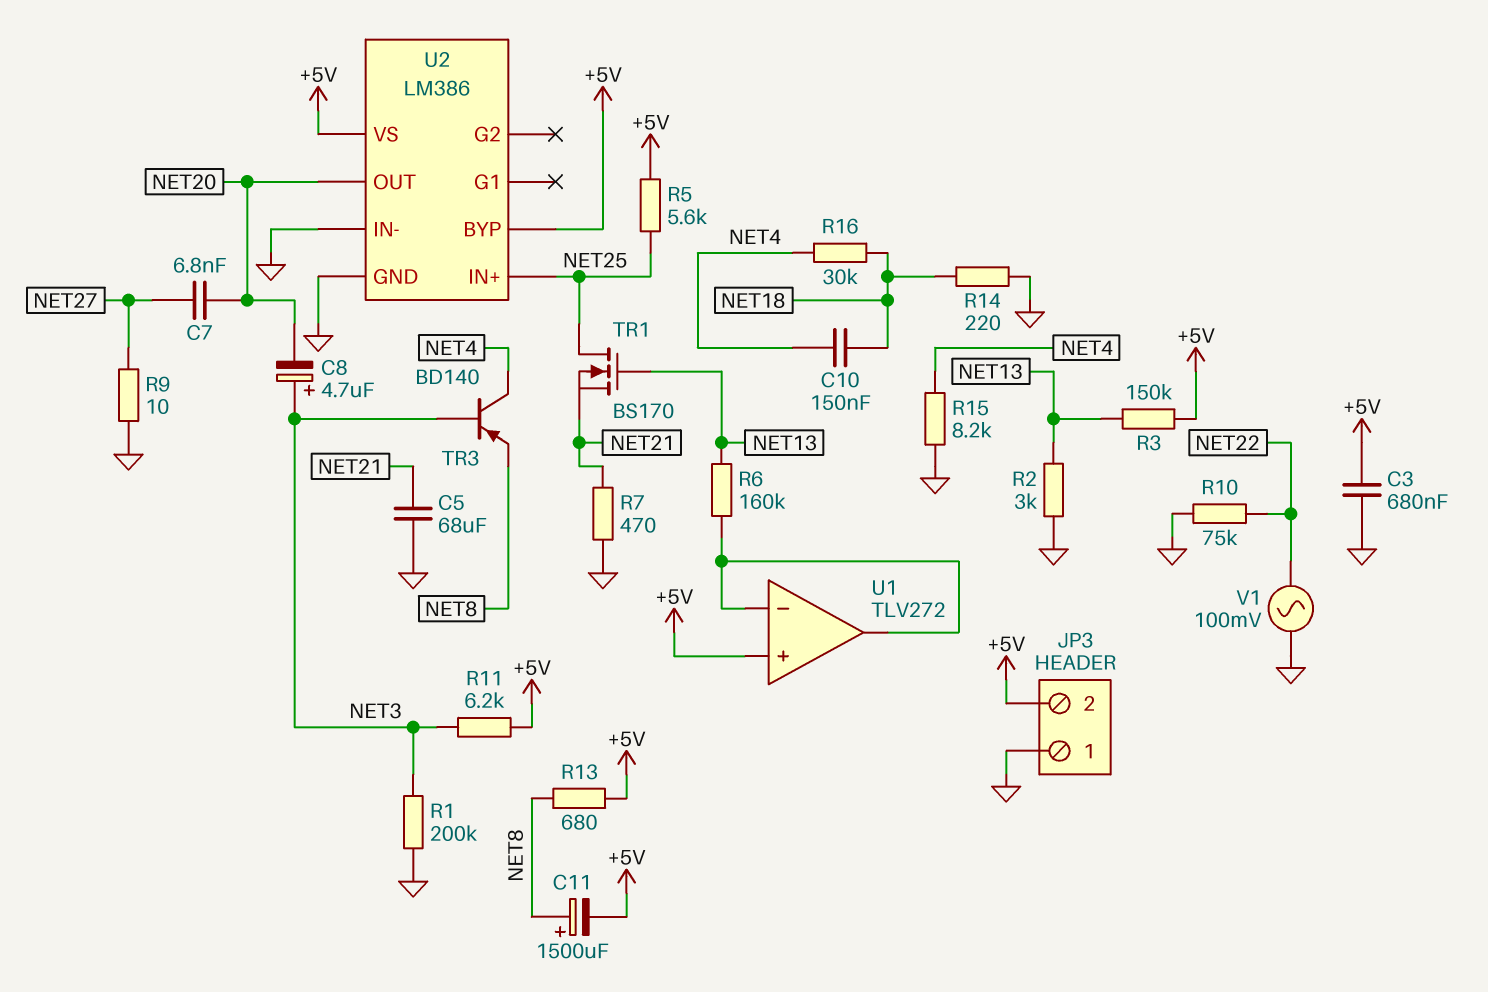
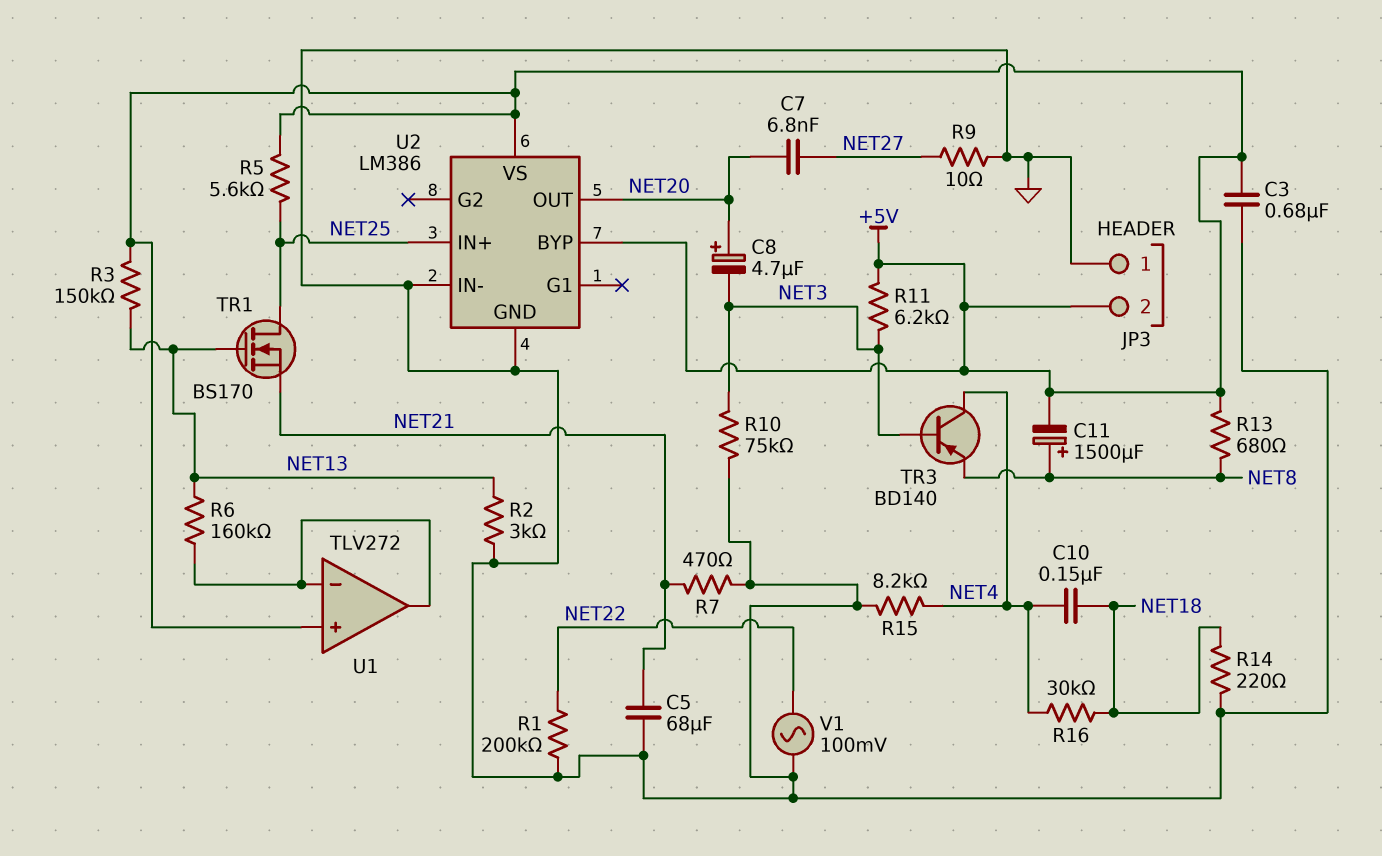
C8: 4.7uF (plus NET3, minus NET20) -> 4.7uF (plus NET20, minus NET3)
R1: 200k (GND, NET3) -> 200k (GND, NET22)
R10: 75k (GND, NET22) -> 75k (GND, NET3)

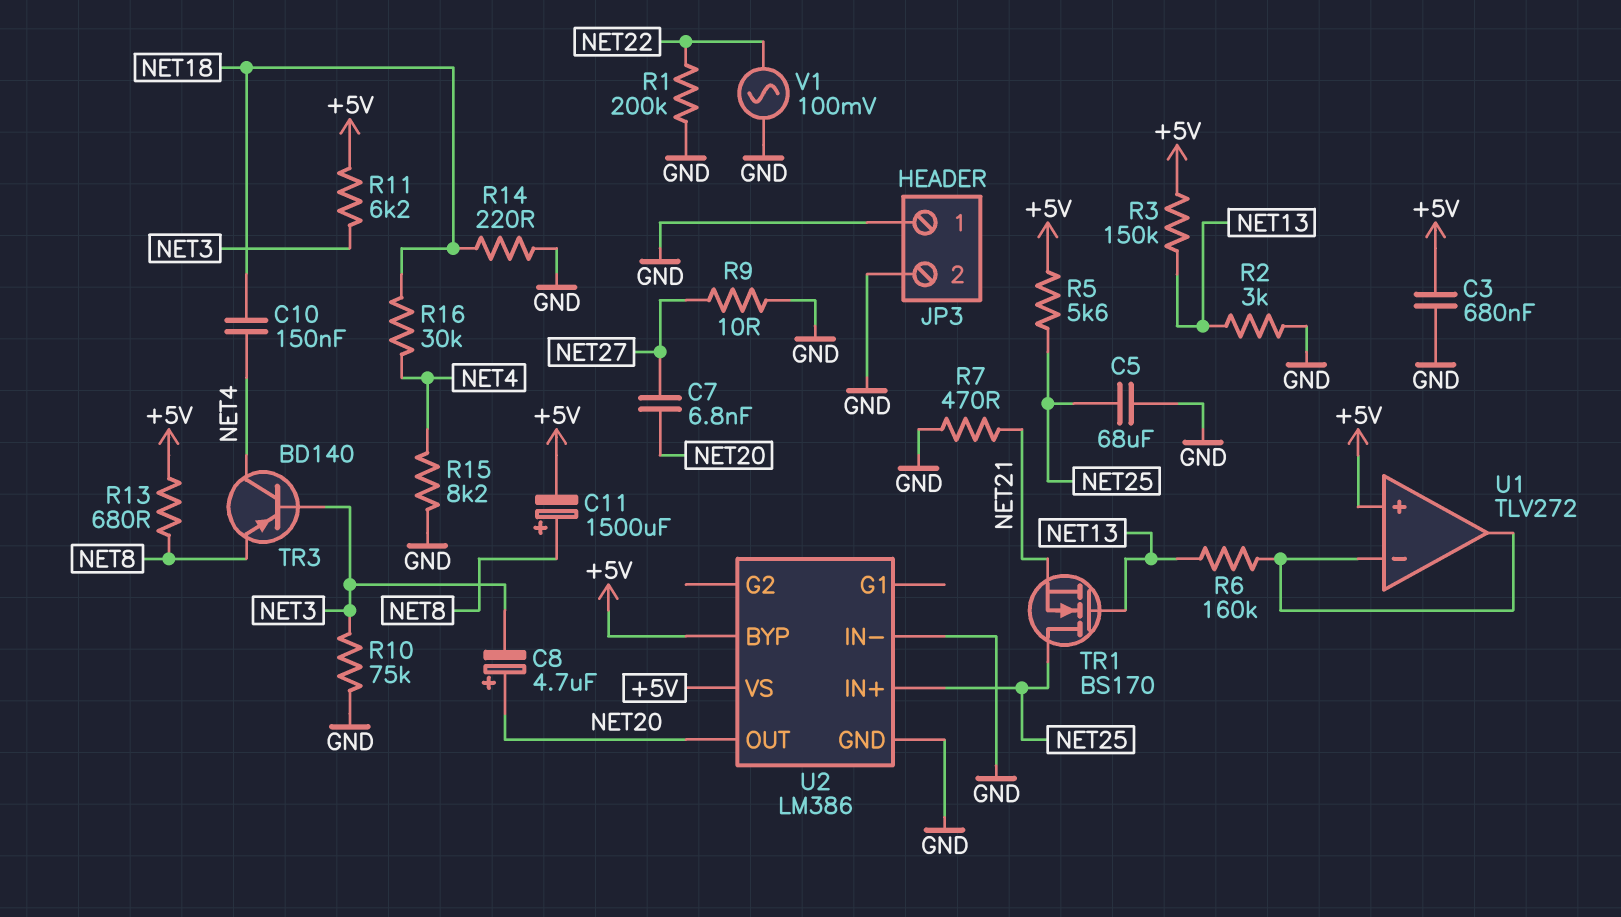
C5: 68uF (GND, NET21) -> 68uF (GND, NET25)
JP3 pin 2: +5V -> GND

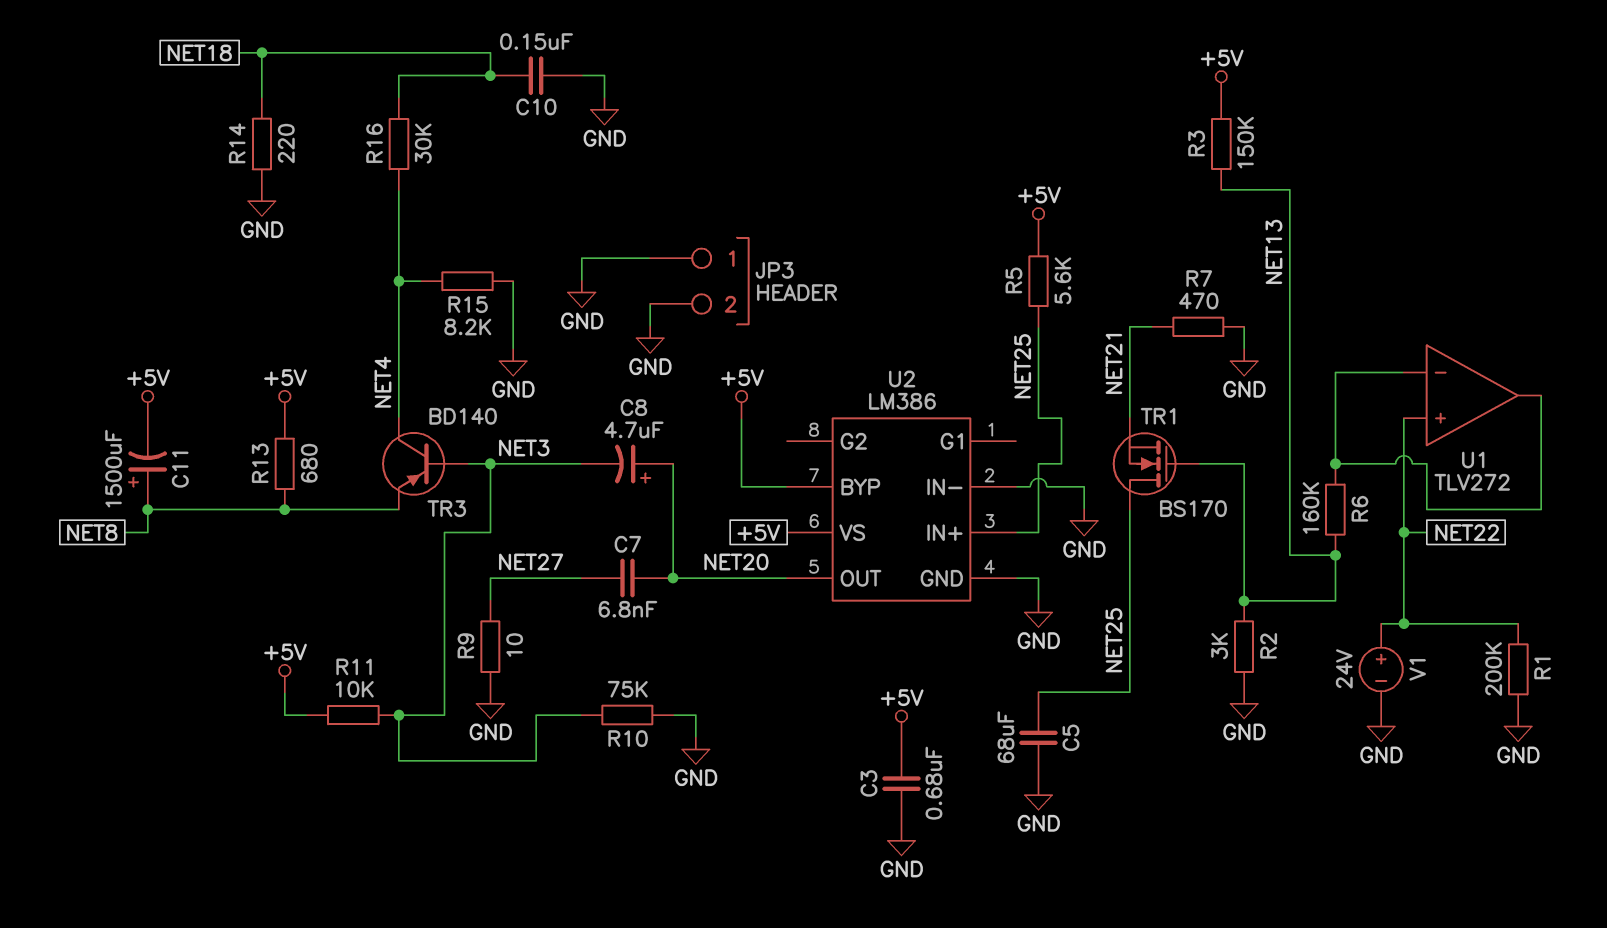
C10: 150nF (NET4, NET18) -> 150nF (GND, NET18)
R11: 6.2k (+5V, NET3) -> 10k (+5V, NET3)
U1 pin in+: +5V -> NET22
V1: AC 100mV (GND, NET22) -> 24V (plus NET22, minus GND)

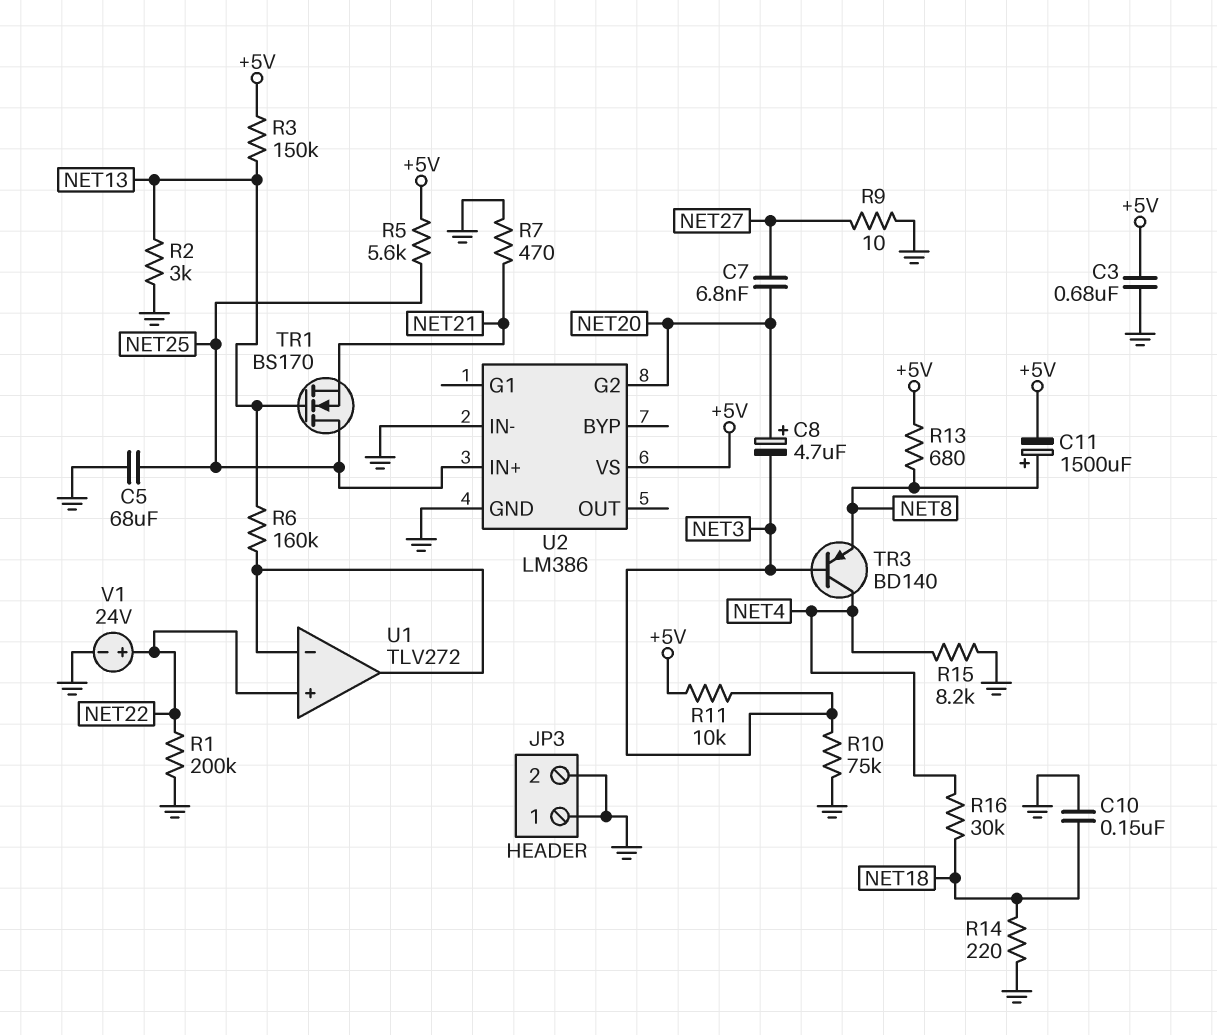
U2 pin BYP: +5V -> none
U2 pin G2: none -> NET20
U2 pin OUT: NET20 -> none

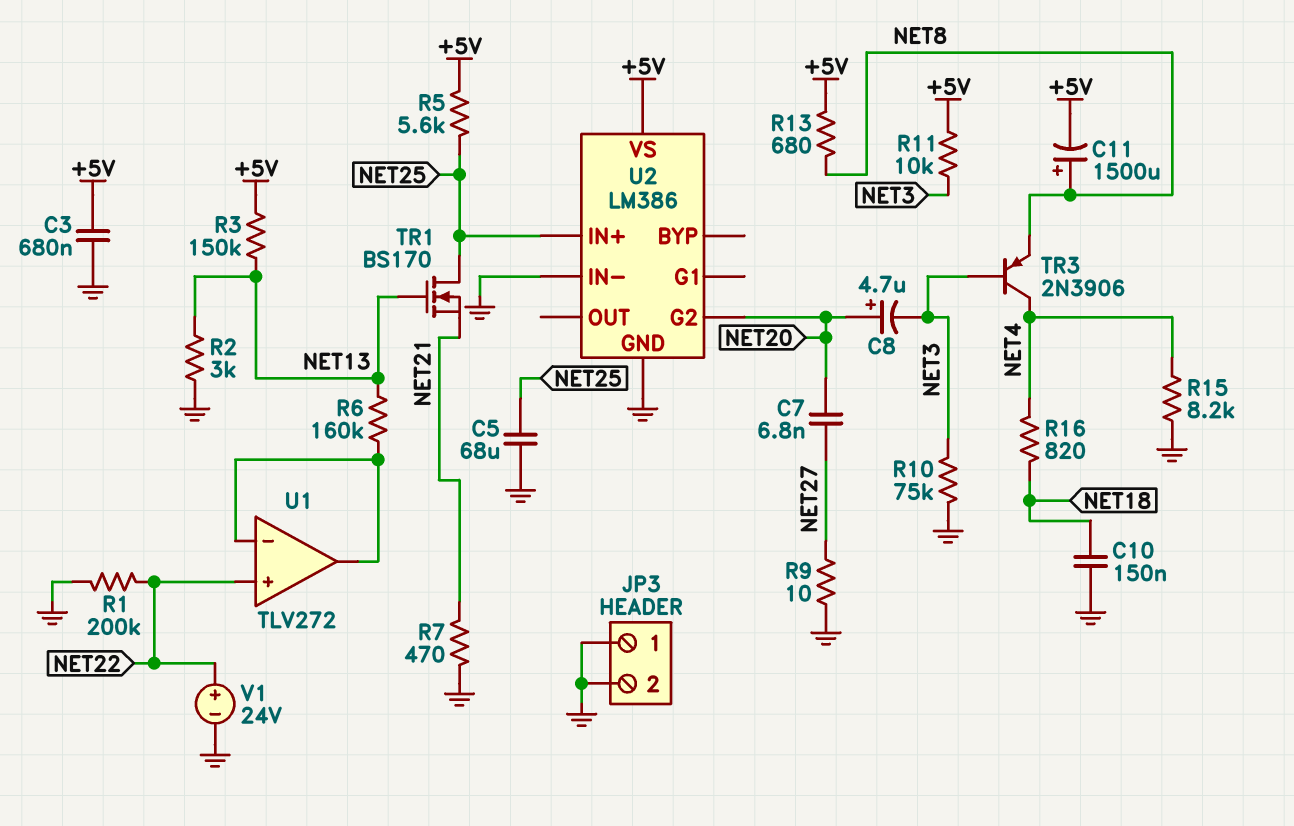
R14: 220 (GND, NET18) -> none
R16: 30k (NET4, NET18) -> 820 (NET4, NET18)
TR3: PNP BD140 (B NET3, C NET4, E NET8) -> PNP 2N3906 (B NET3, C NET4, E NET8)

